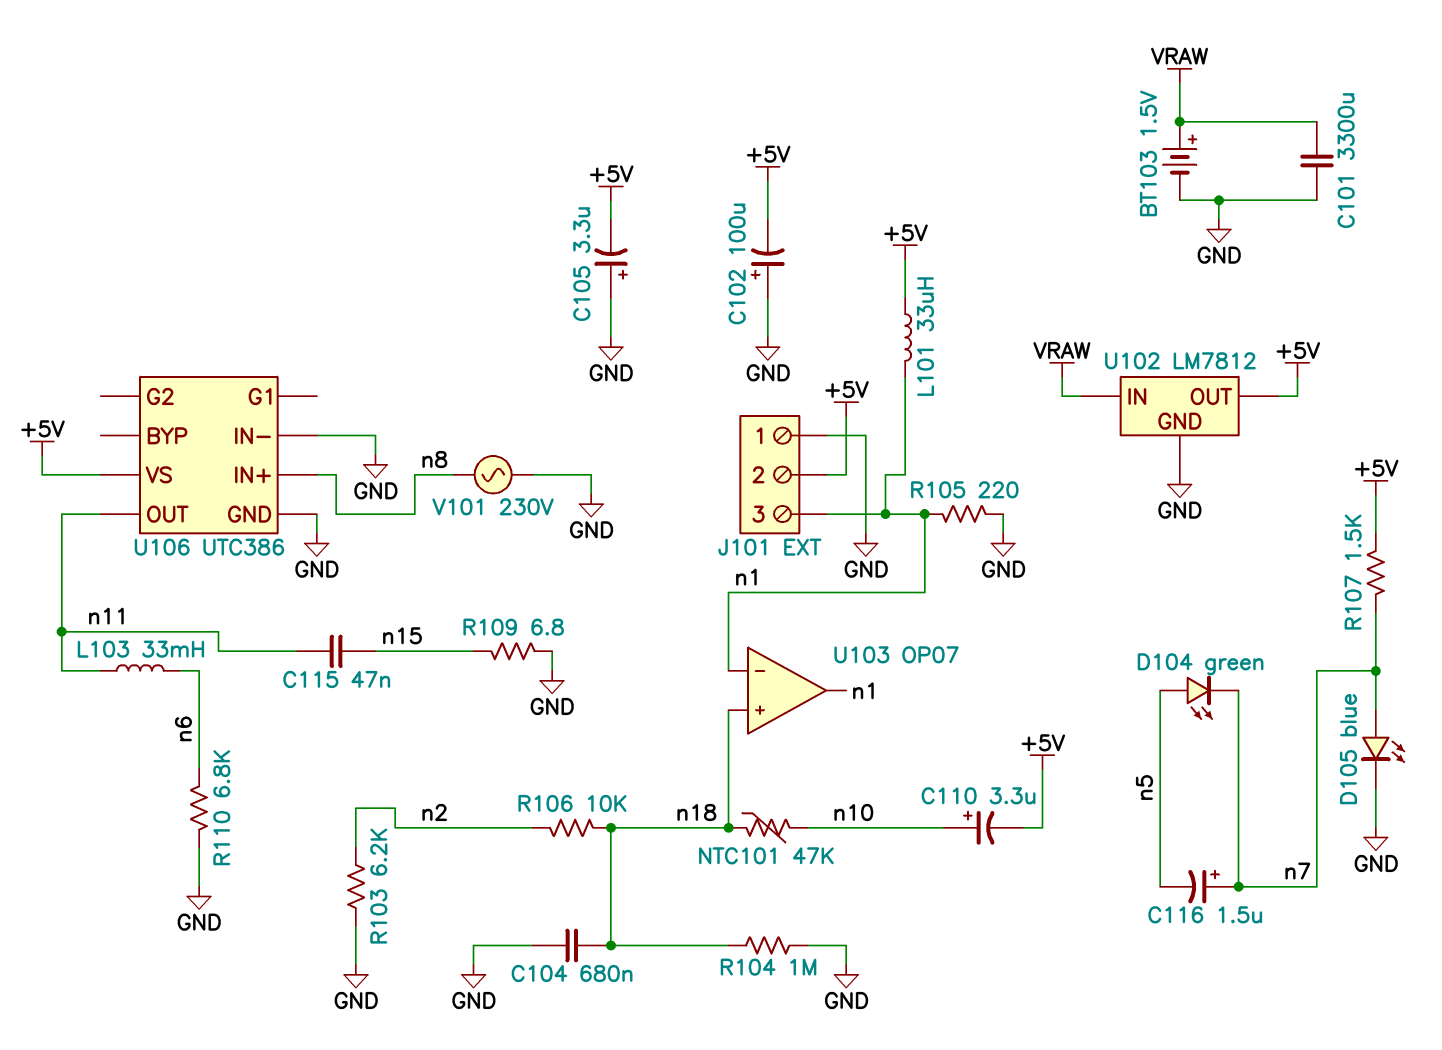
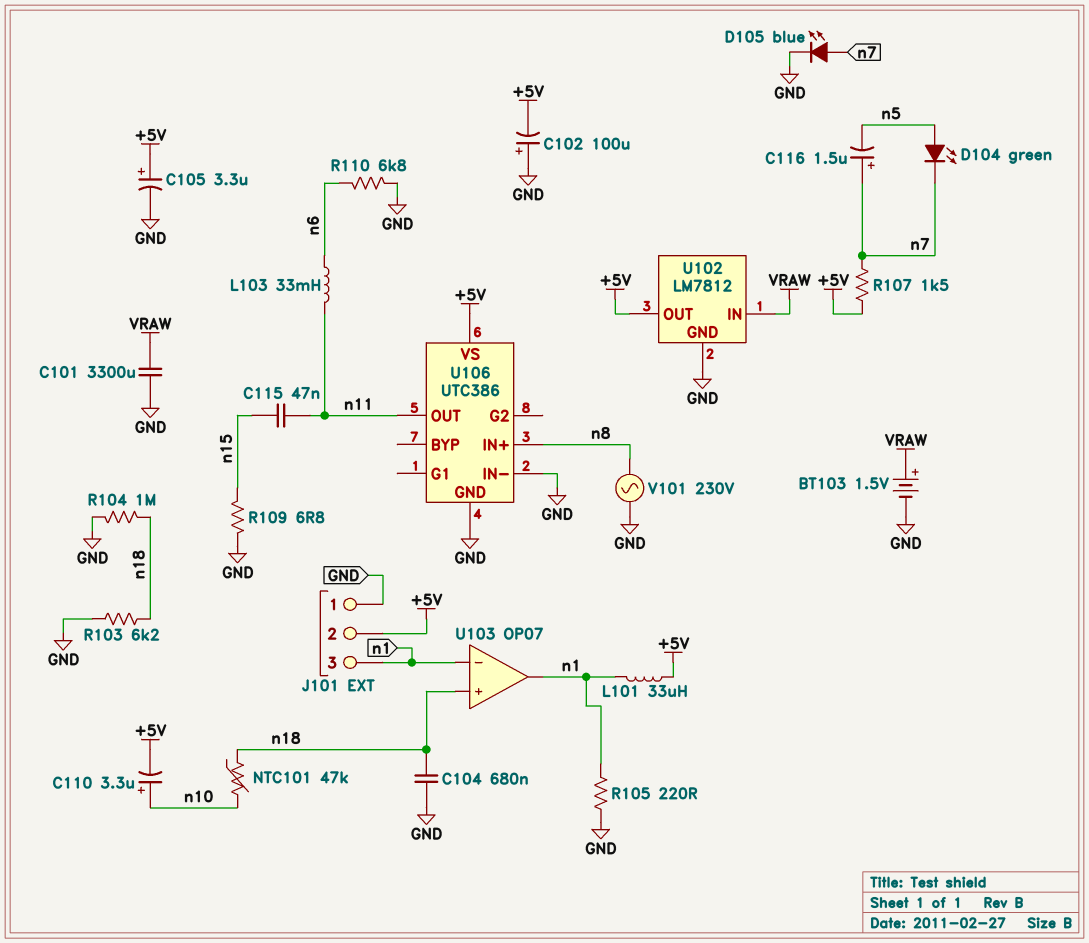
C105: 3.3uF (plus GND, minus +5V) -> 3.3uF (plus +5V, minus GND)
R103: 6.2k (GND, n2) -> 6.2k (GND, n18)
R106: 10k (n2, n18) -> none

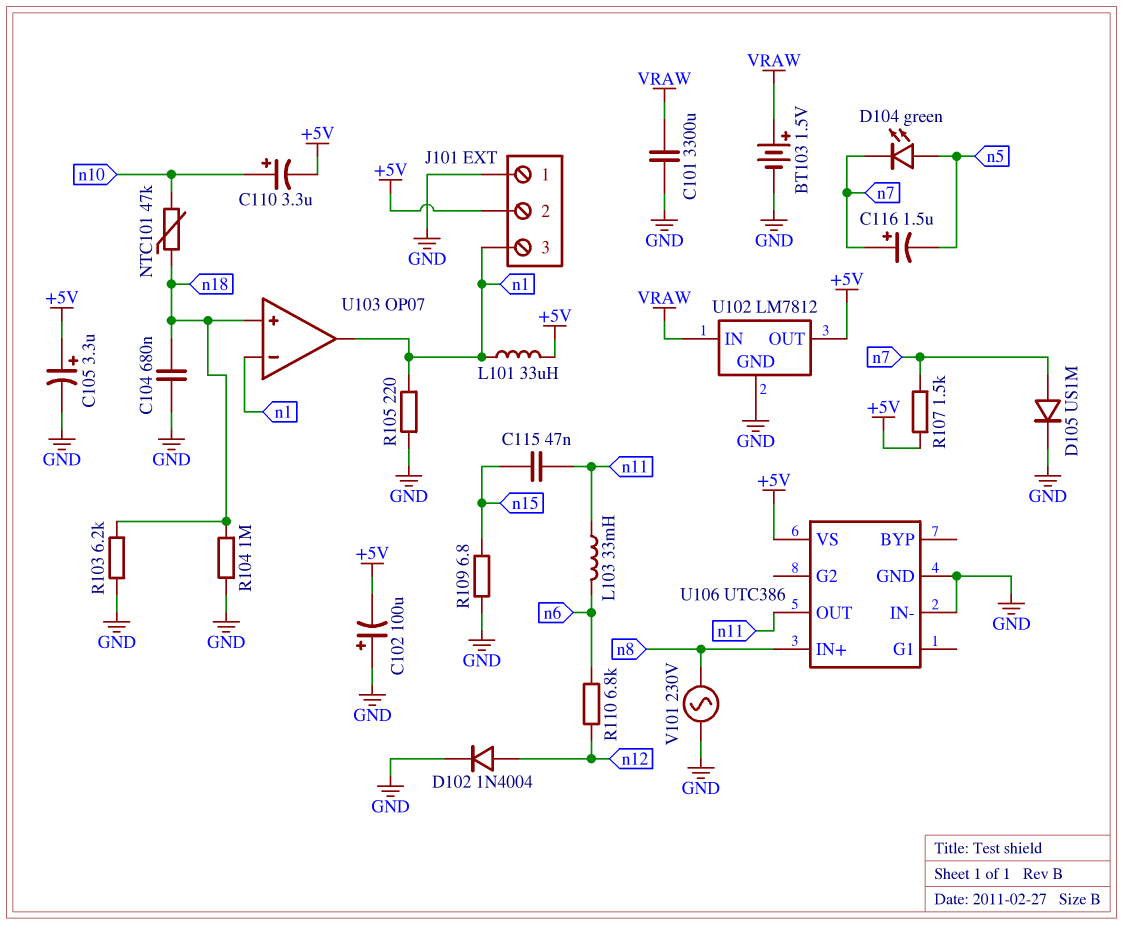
D102: none -> diode 1N4004 (A n12, K GND)
D105: LED blue (A n7, K GND) -> diode US1M (A n7, K GND)
R110: 6.8k (GND, n6) -> 6.8k (n6, n12)

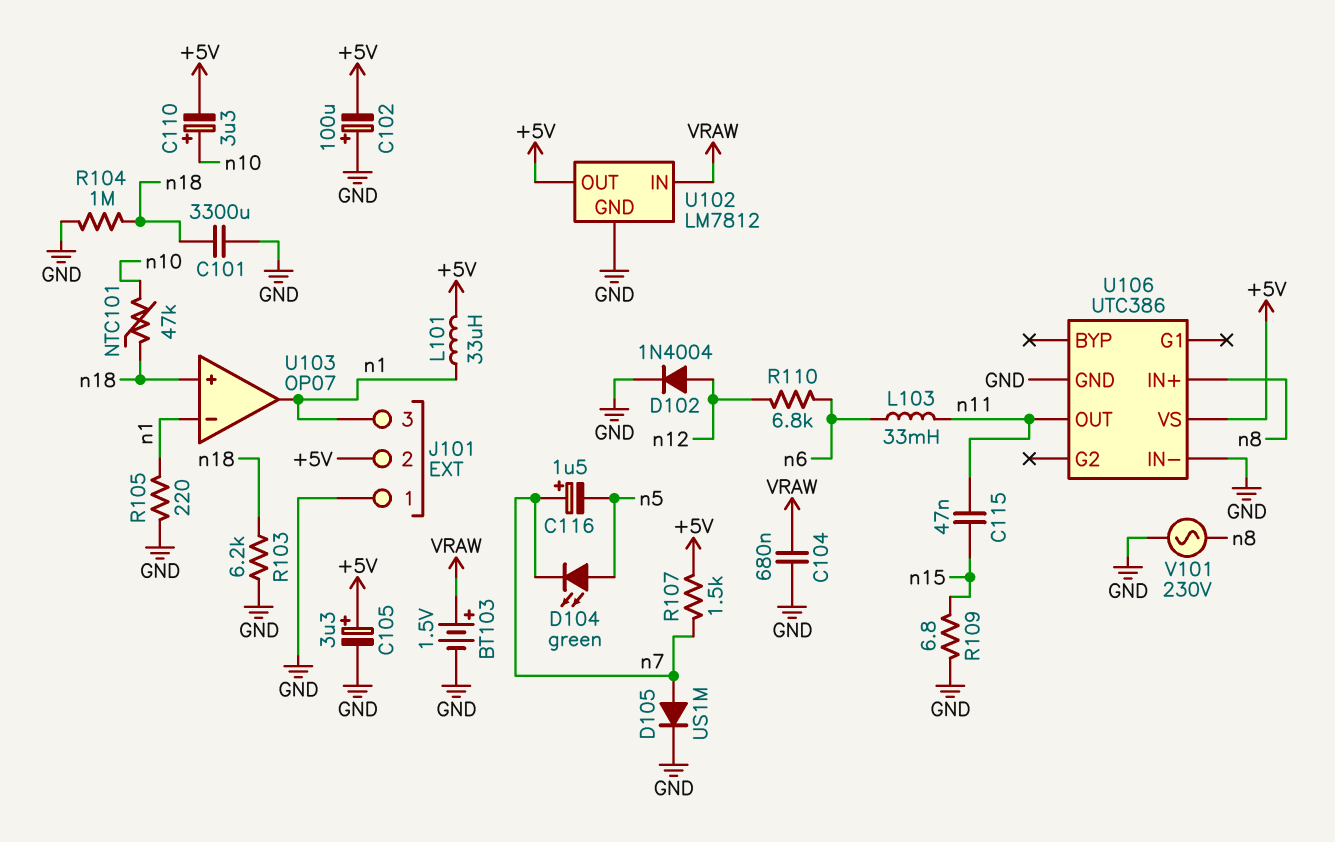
C101: 3300uF (GND, VRAW) -> 3300uF (GND, n18)
C104: 680nF (GND, n18) -> 680nF (GND, VRAW)

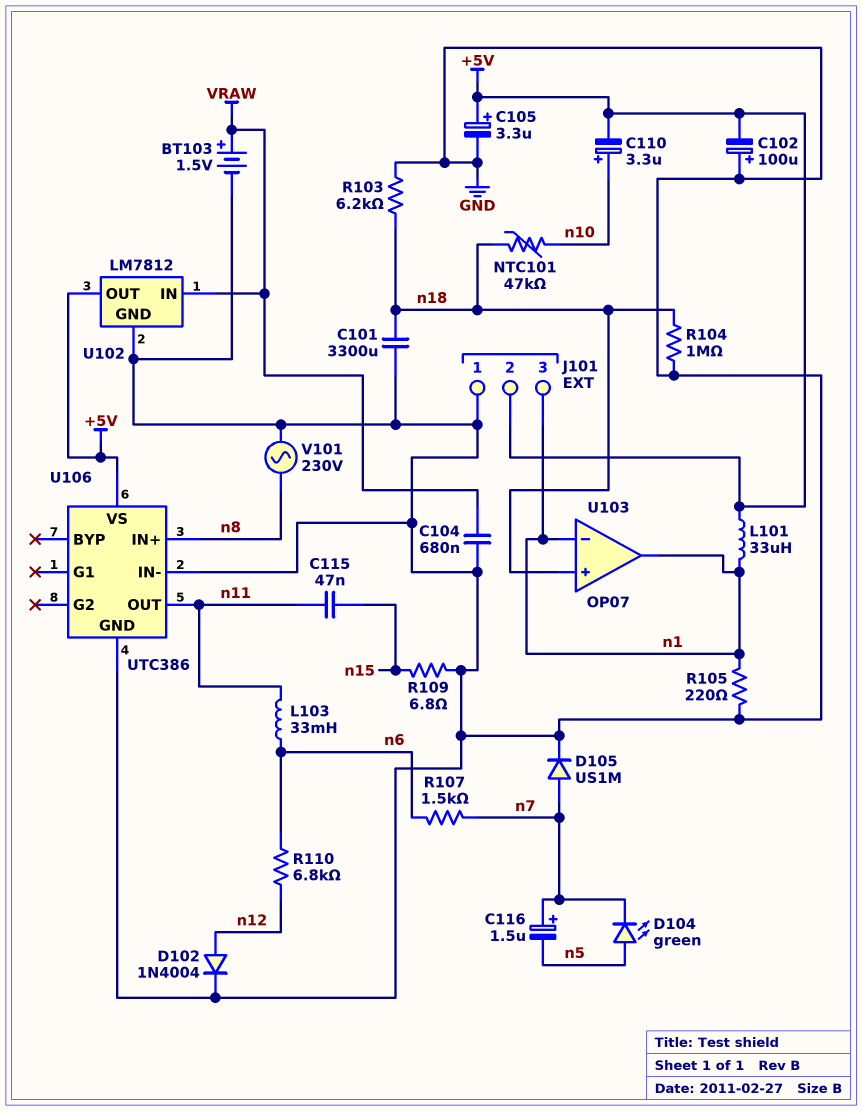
R107: 1.5k (+5V, n7) -> 1.5k (n6, n7)

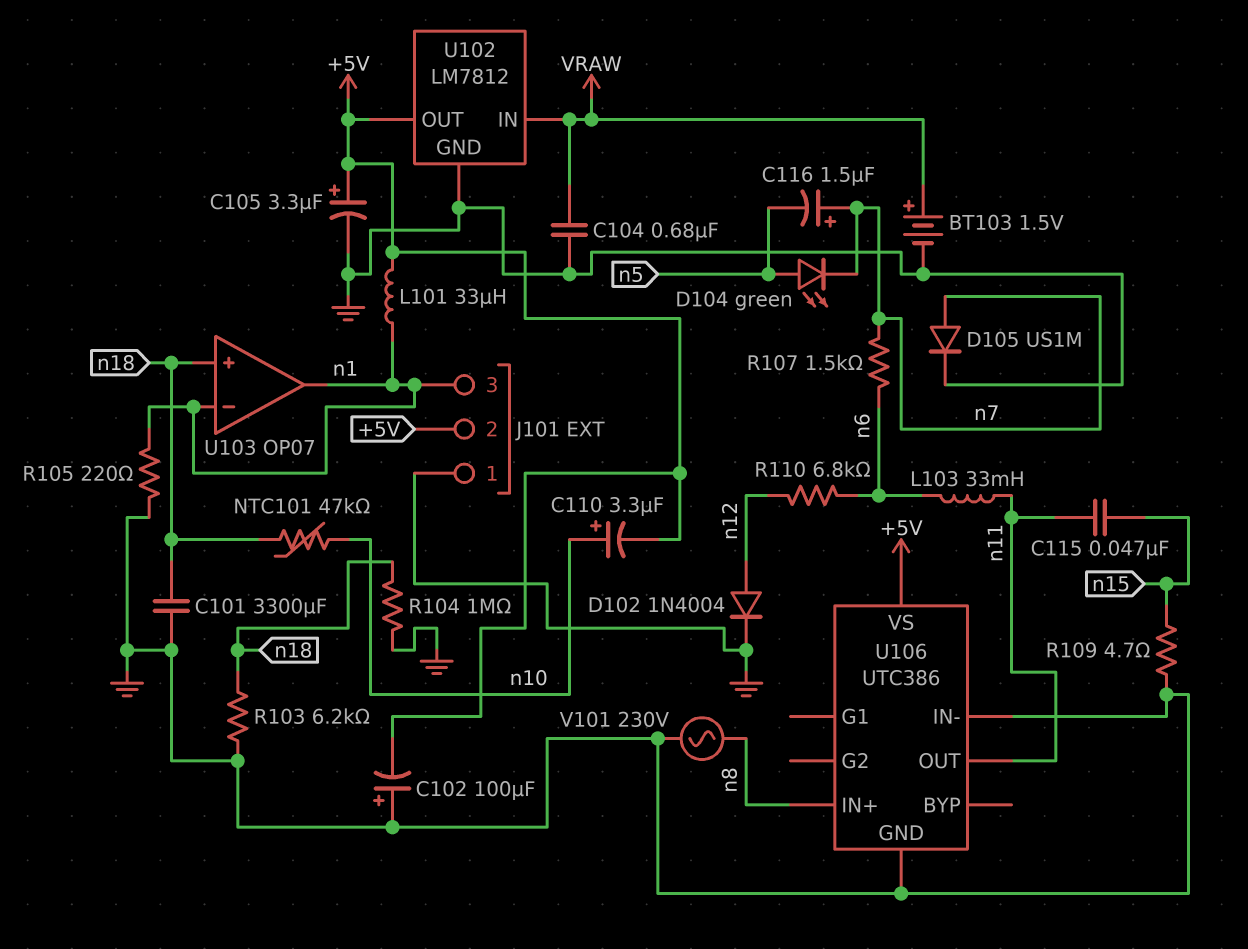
R109: 6.8 (GND, n15) -> 4.7 (GND, n15)

